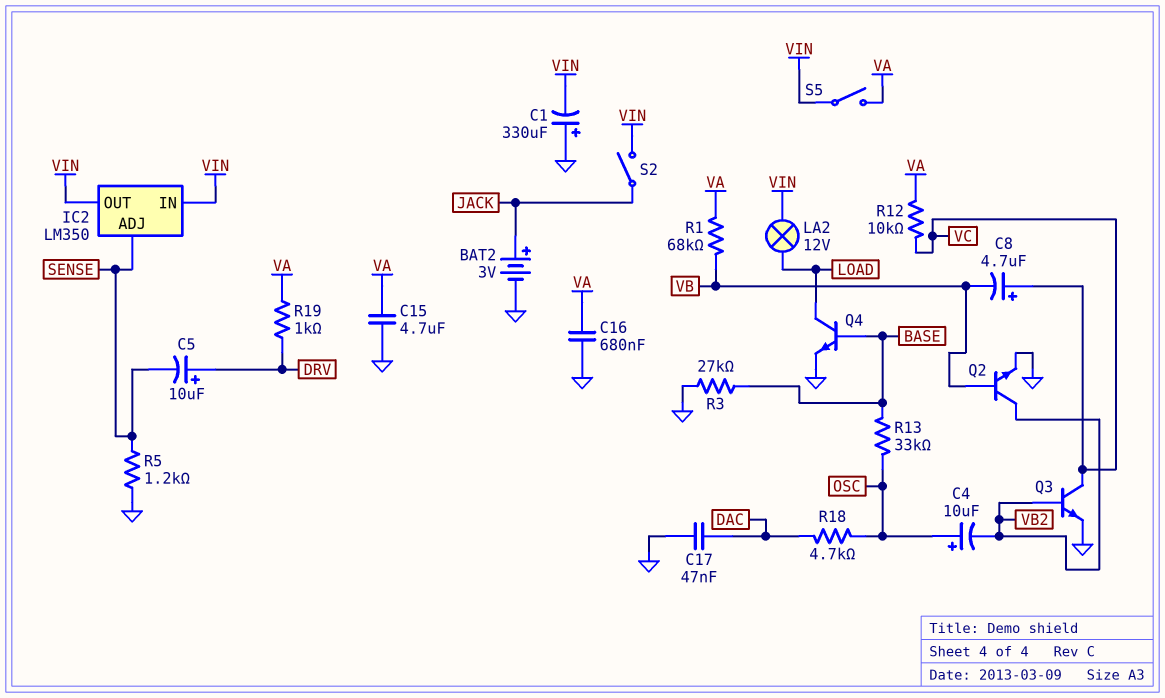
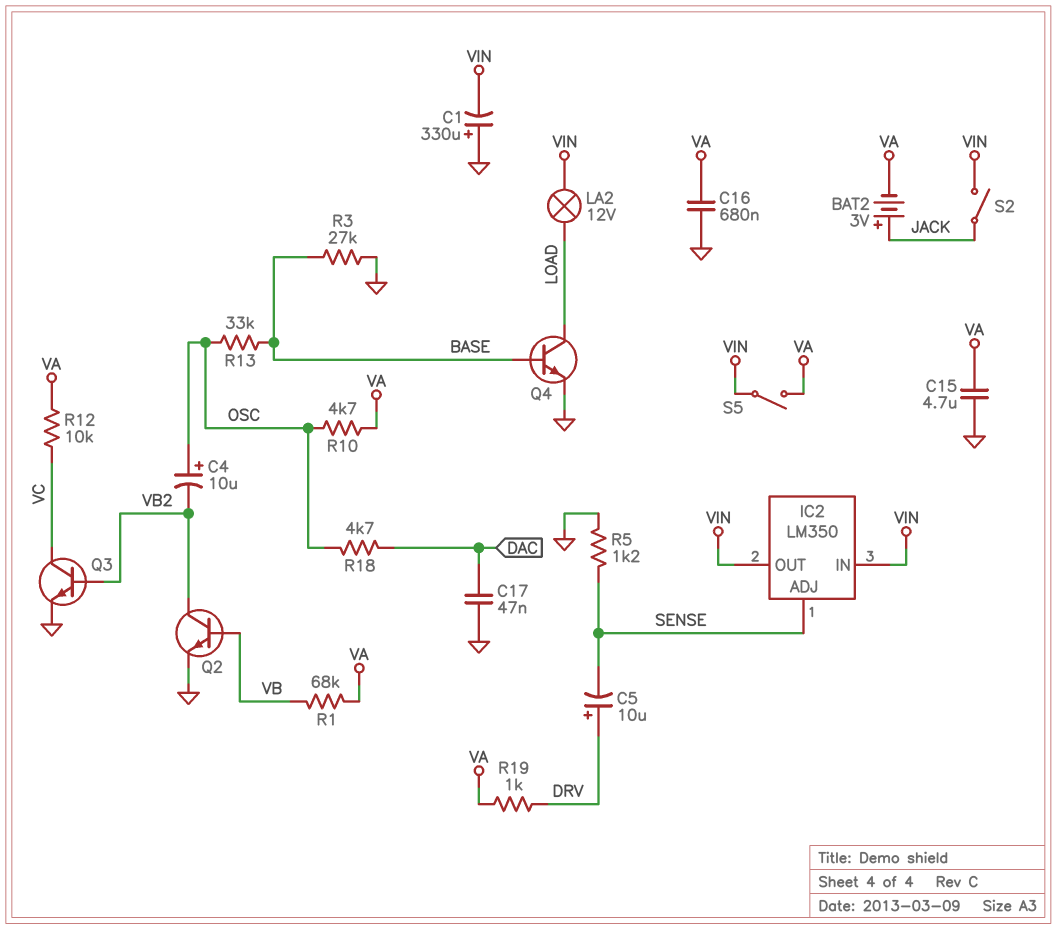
BAT2: 3V (plus JACK, minus GND) -> 3V (plus JACK, minus VA)
C8: 4.7uF (plus VC, minus VB) -> none
R10: none -> 4.7k (OSC, VA)

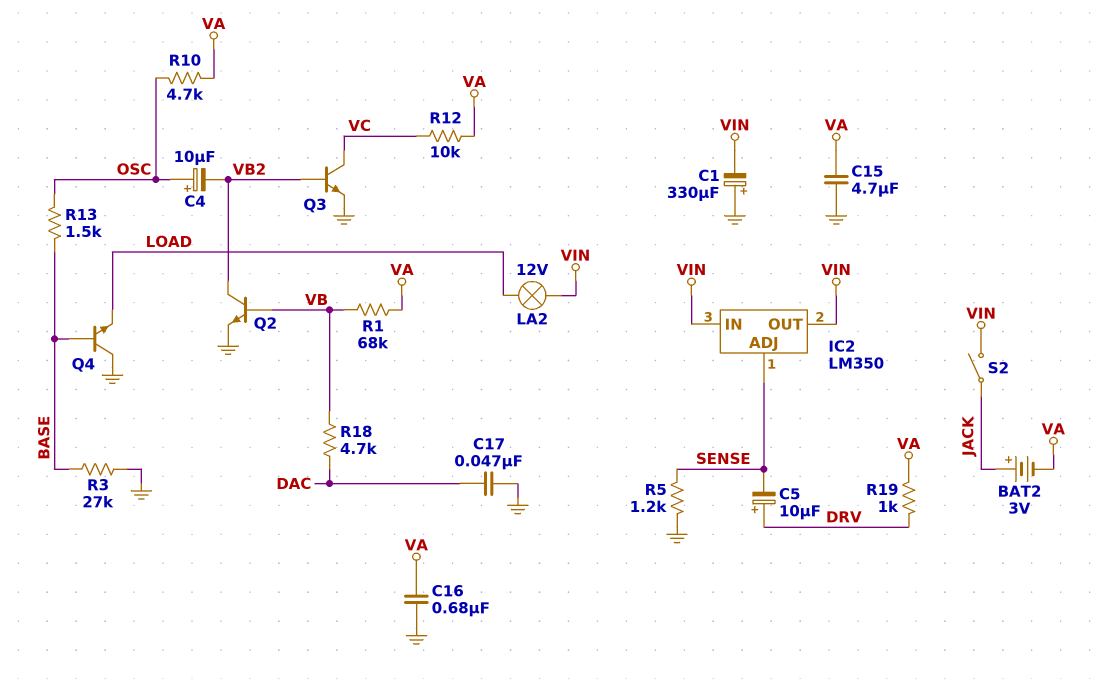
Q4: NPN (B BASE, C LOAD, E GND) -> NPN (B BASE, C GND, E LOAD)
R13: 33k (BASE, OSC) -> 1.5k (BASE, OSC)
R18: 4.7k (DAC, OSC) -> 4.7k (DAC, VB)
S5: switch (VA, VIN) -> none

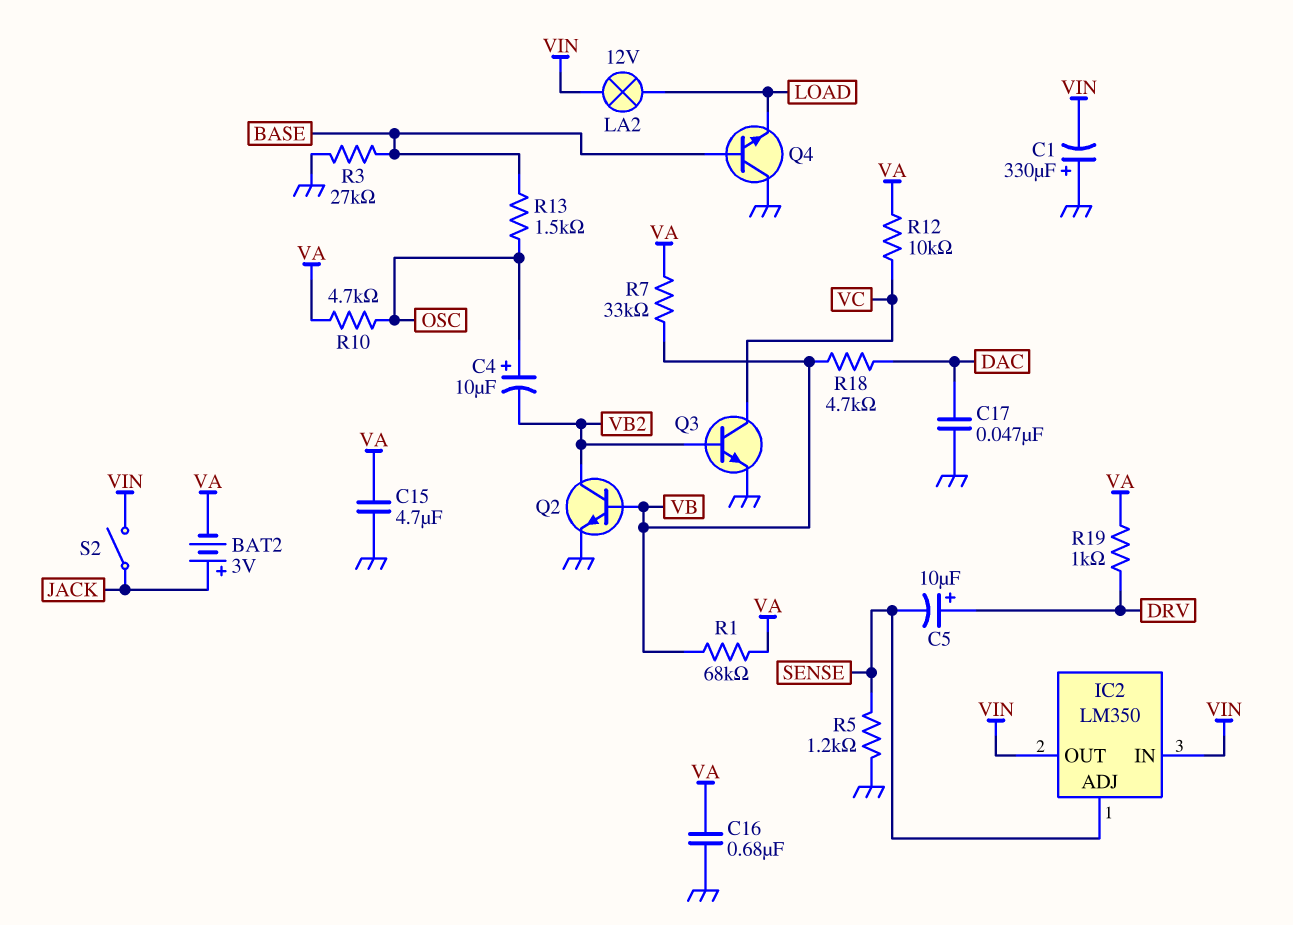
R7: none -> 33k (VA, VB)

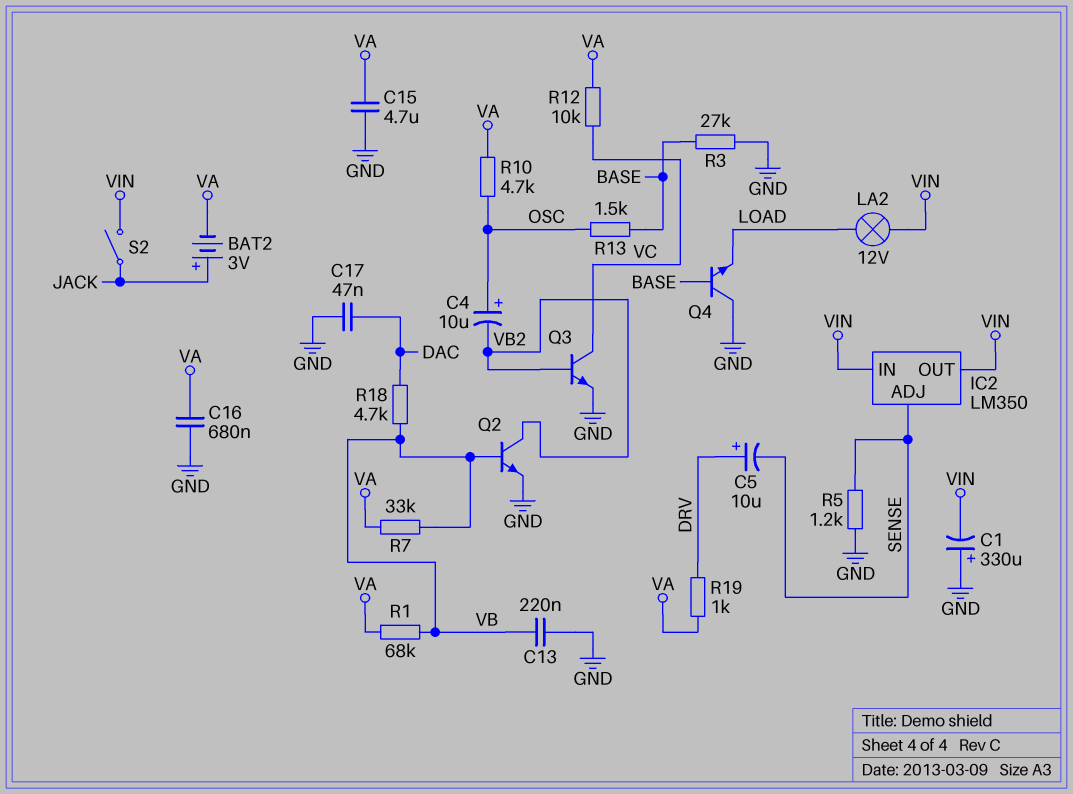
C13: none -> 220nF (GND, VB)

